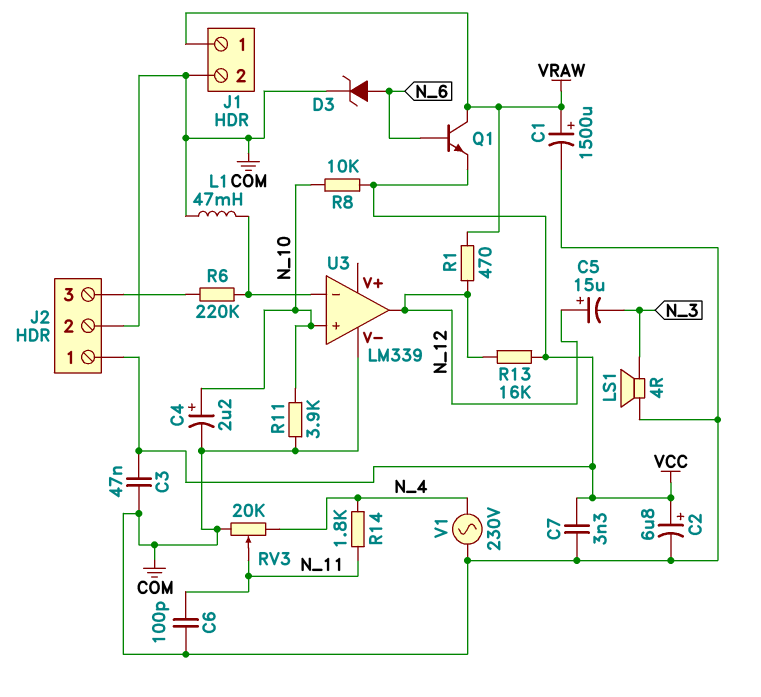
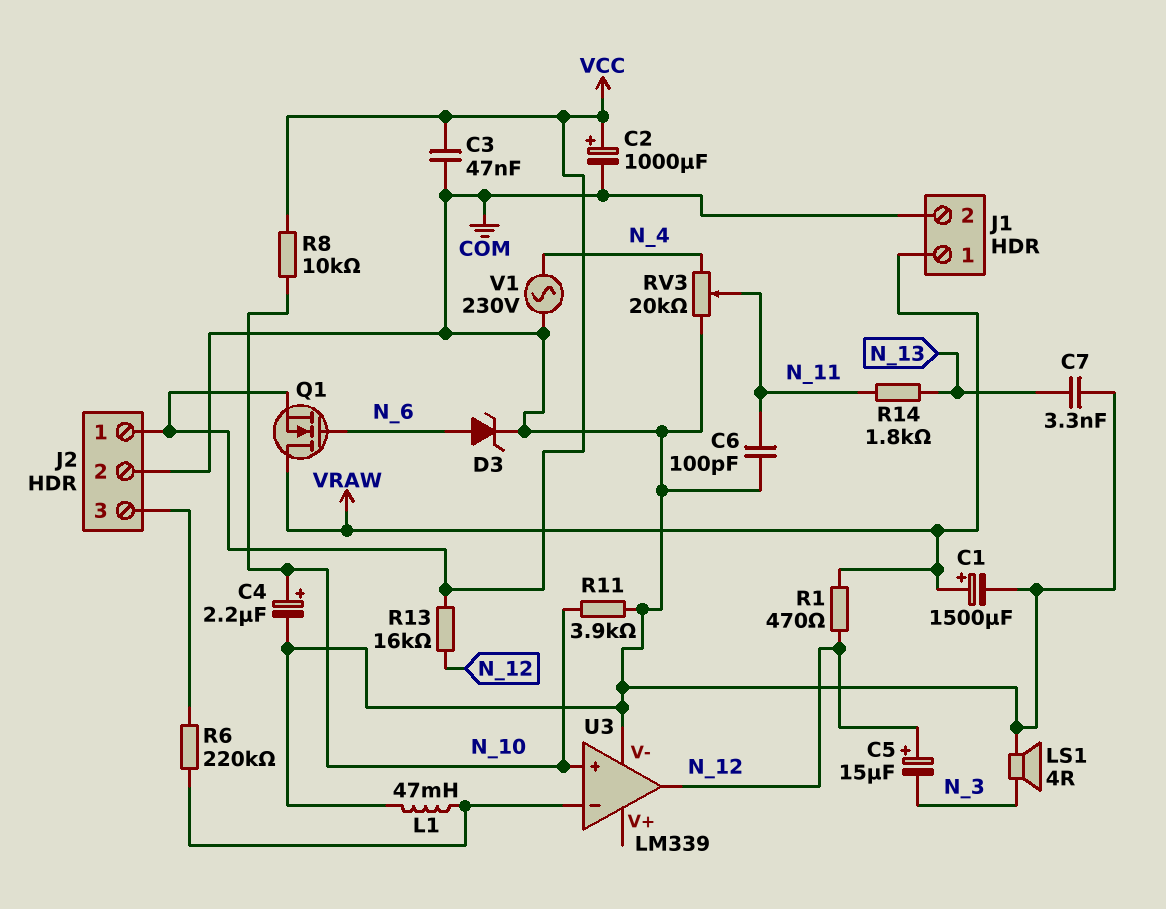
C2: 6.8uF (plus VCC, minus COM) -> 1000uF (plus VCC, minus COM)
C7: 3.3nF (COM, VCC) -> 3.3nF (COM, N_13)
Q1: NPN (B N_6, C VRAW, E VCC) -> NMOS (G N_6, D VRAW, S VCC)
R14: 1.8k (N_4, N_11) -> 1.8k (N_11, N_13)

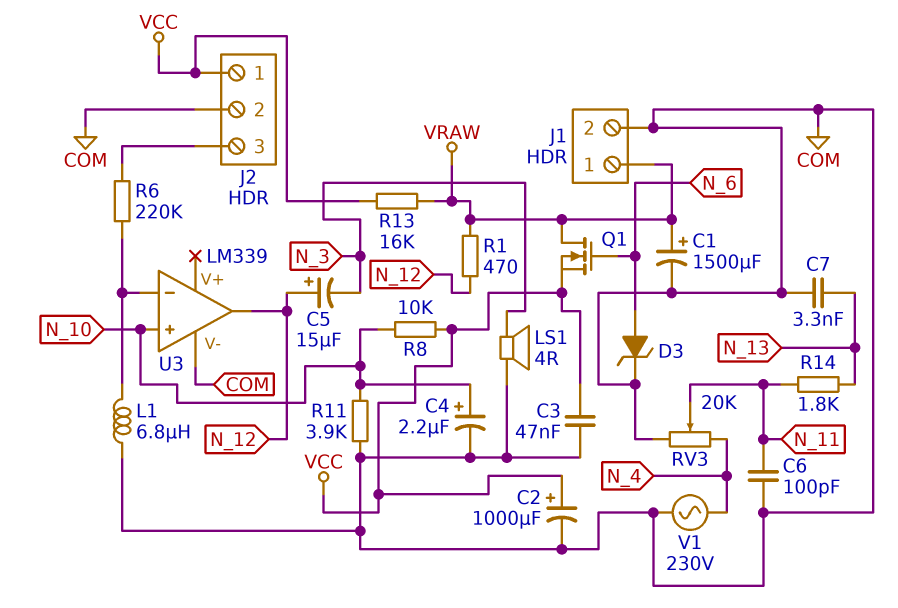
L1: 47mH (COM, U3/in-) -> 6.8uH (COM, U3/in-)
R13: 16k (N_12, VCC) -> 16k (VCC, VRAW)

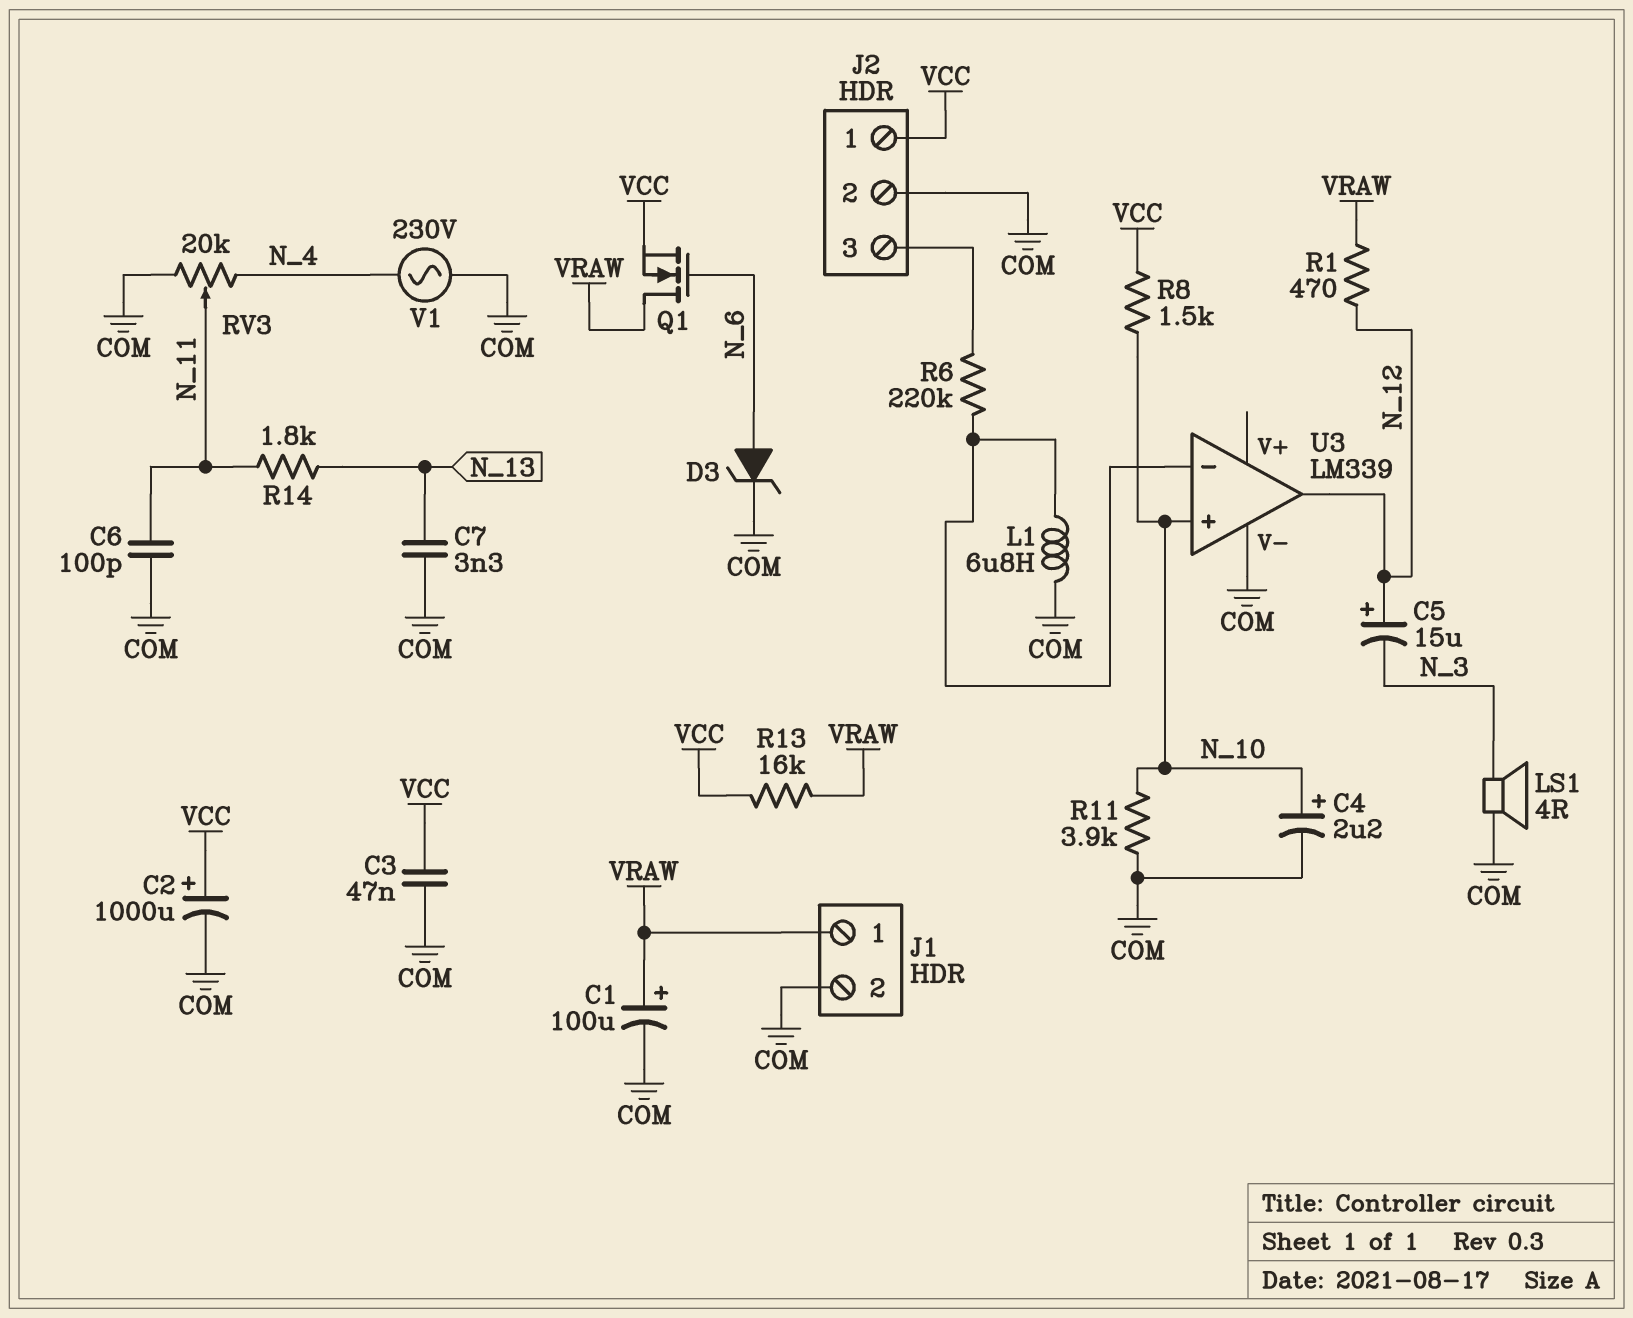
C1: 1500uF (plus VRAW, minus COM) -> 100uF (plus VRAW, minus COM)
R8: 10k (N_10, VCC) -> 1.5k (N_10, VCC)

